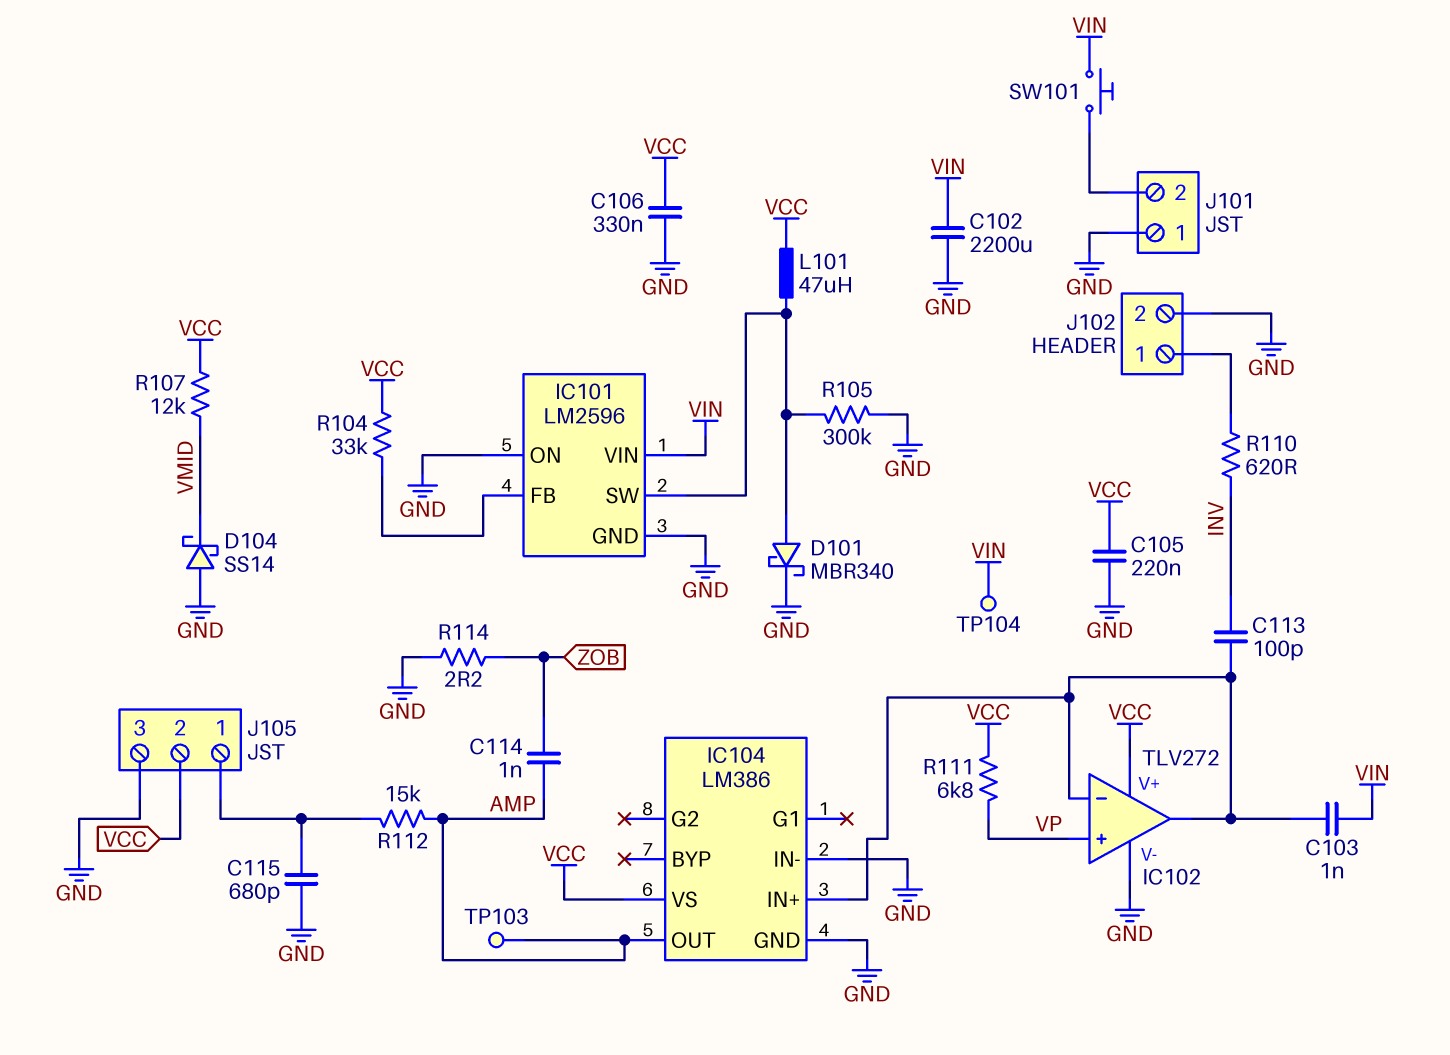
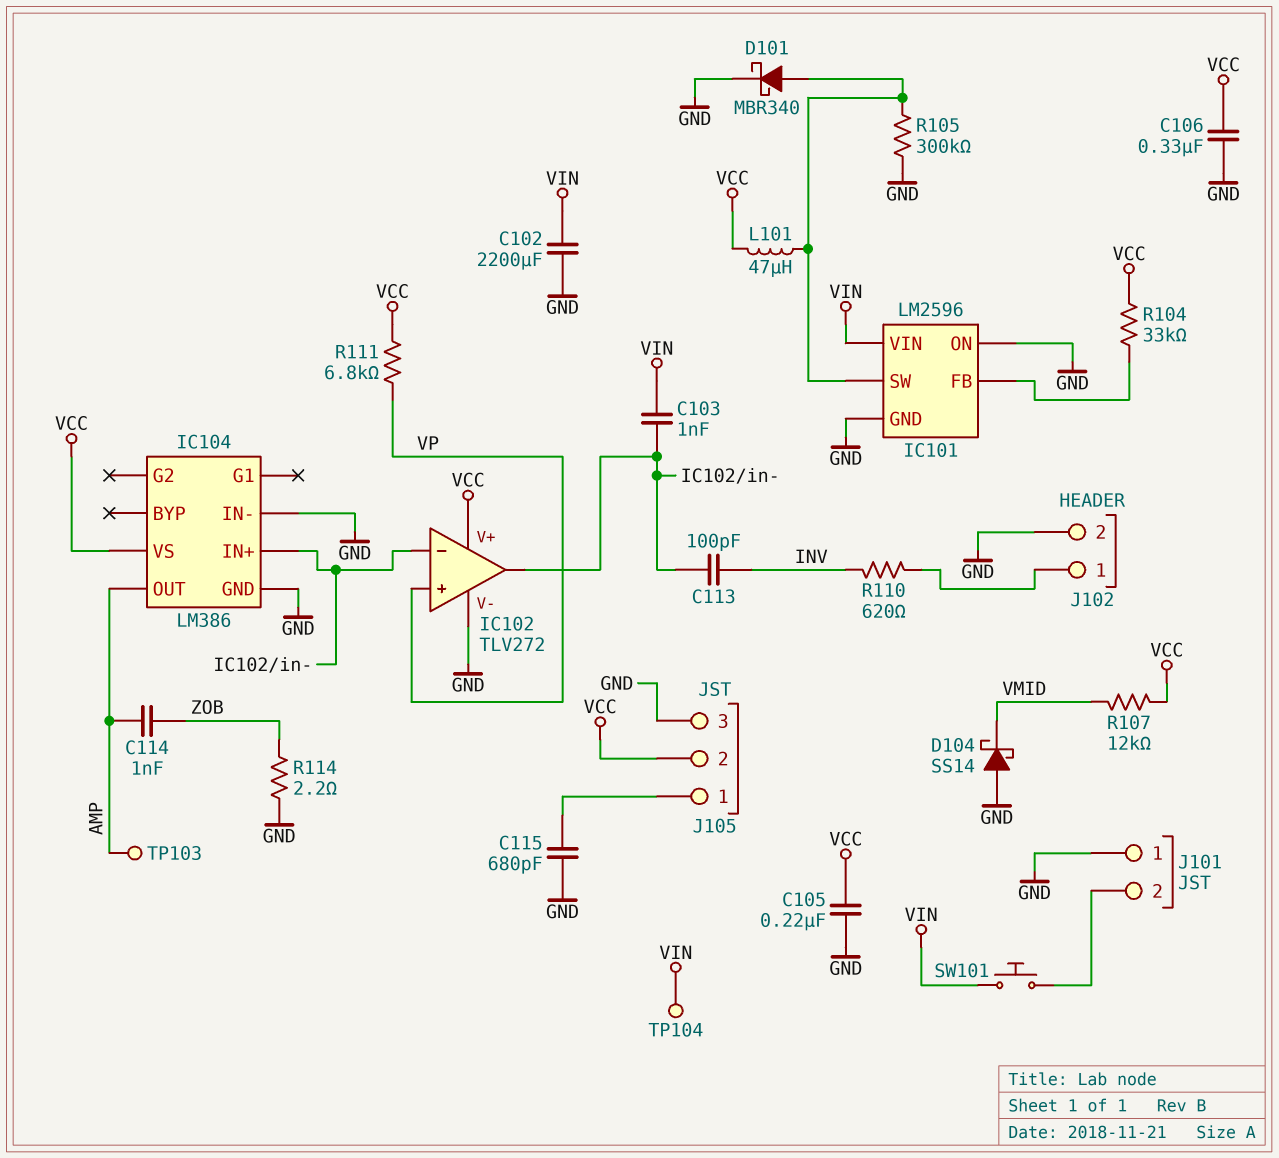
R112: 15k (AMP, J105/1) -> none

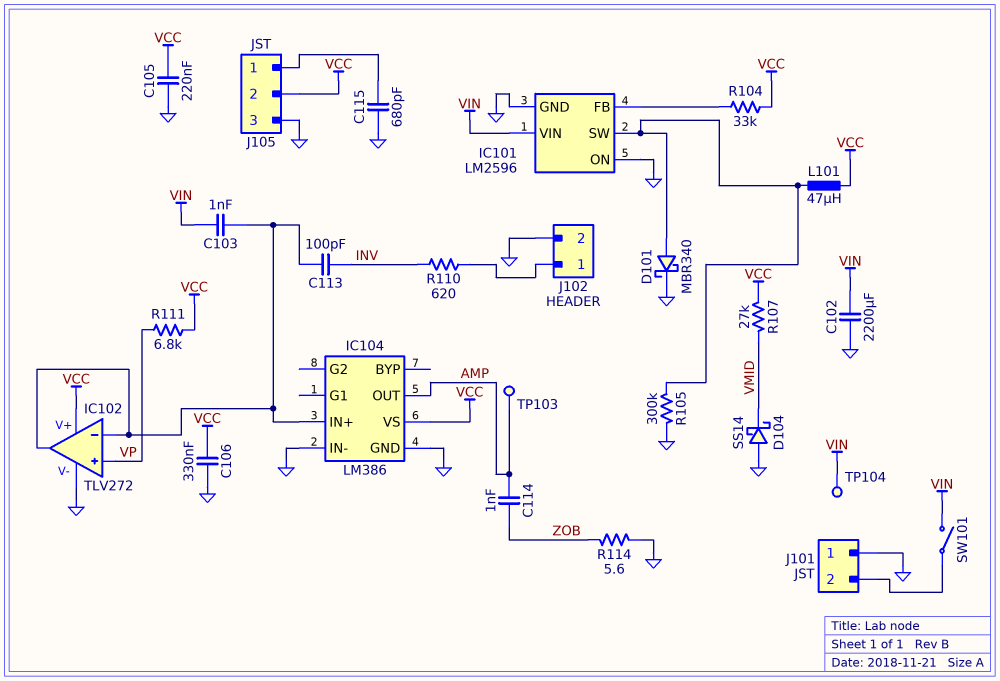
R107: 12k (VCC, VMID) -> 27k (VCC, VMID)
R114: 2.2 (GND, ZOB) -> 5.6 (GND, ZOB)
SW101: button (J101/2, VIN) -> switch (J101/2, VIN)

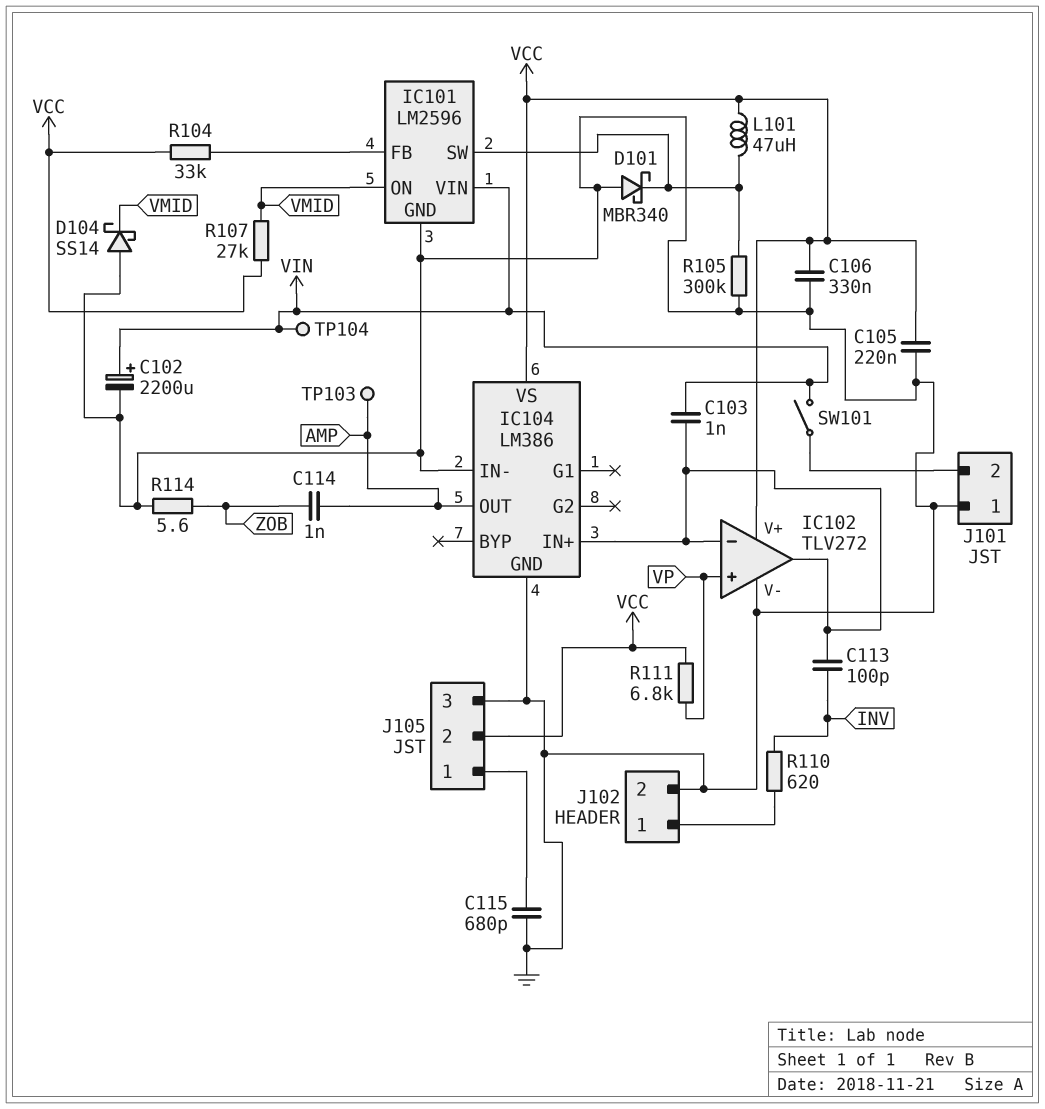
C102: 2200uF (GND, VIN) -> 2200uF (plus VIN, minus GND)
D101: schottky MBR340 (A IC101/SW, K GND) -> schottky MBR340 (A GND, K IC101/SW)
IC101 pin ON: GND -> VMID

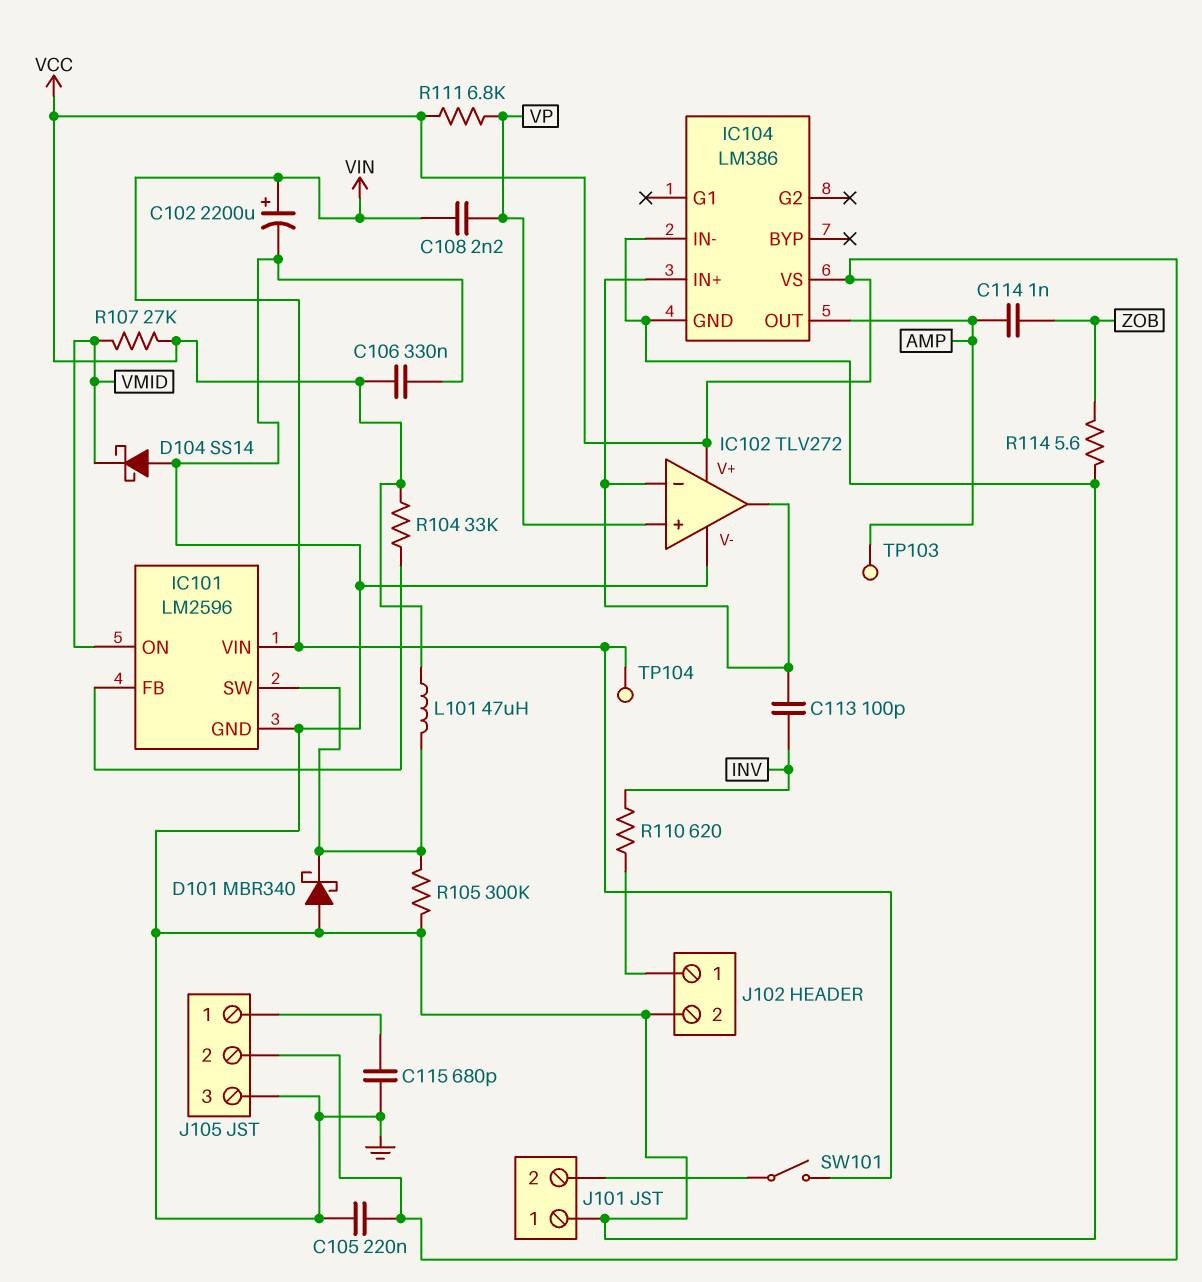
C103: 1nF (IC102/in-, VIN) -> none
C108: none -> 2.2nF (VIN, VP)

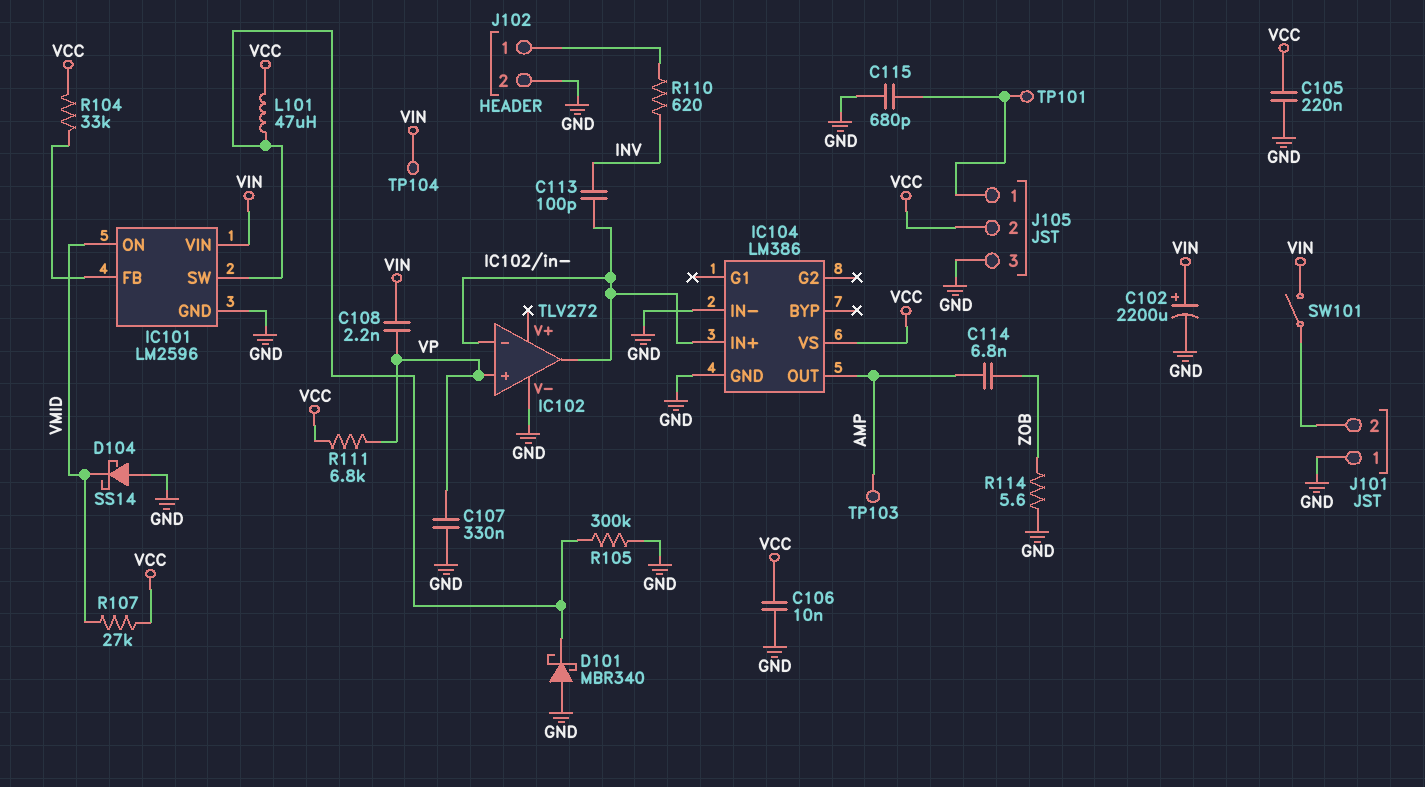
C106: 330nF (GND, VCC) -> 10nF (GND, VCC)
C107: none -> 330nF (GND, VP)
C114: 1nF (AMP, ZOB) -> 6.8nF (AMP, ZOB)
IC102 pin V+: VCC -> none
TP101: none -> test point (J105/1)

